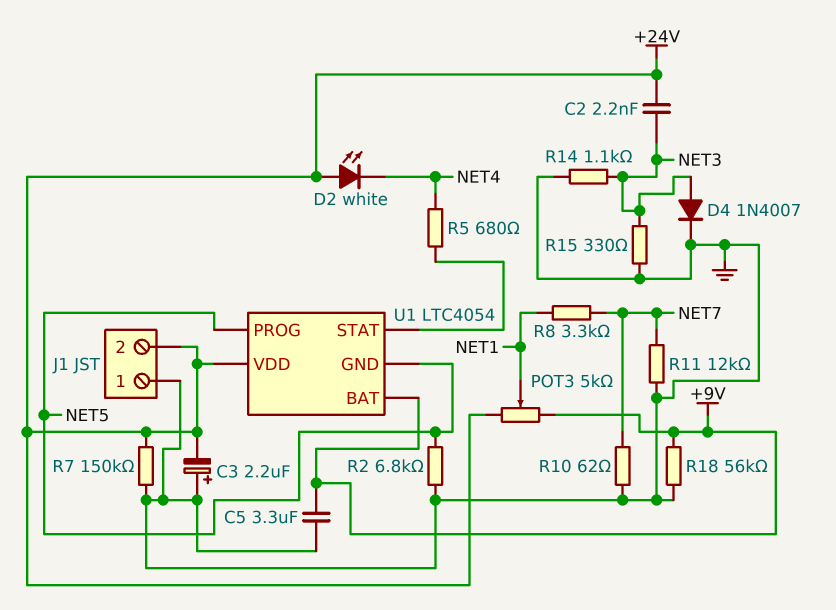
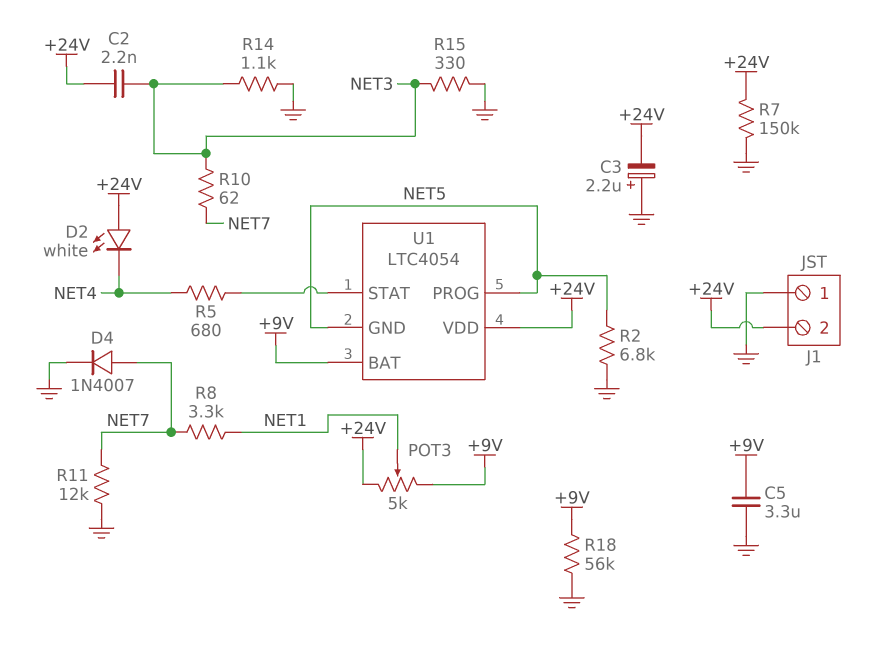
D4: diode 1N4007 (A NET3, K GND) -> diode 1N4007 (A NET7, K GND)
R10: 62 (GND, NET7) -> 62 (NET3, NET7)

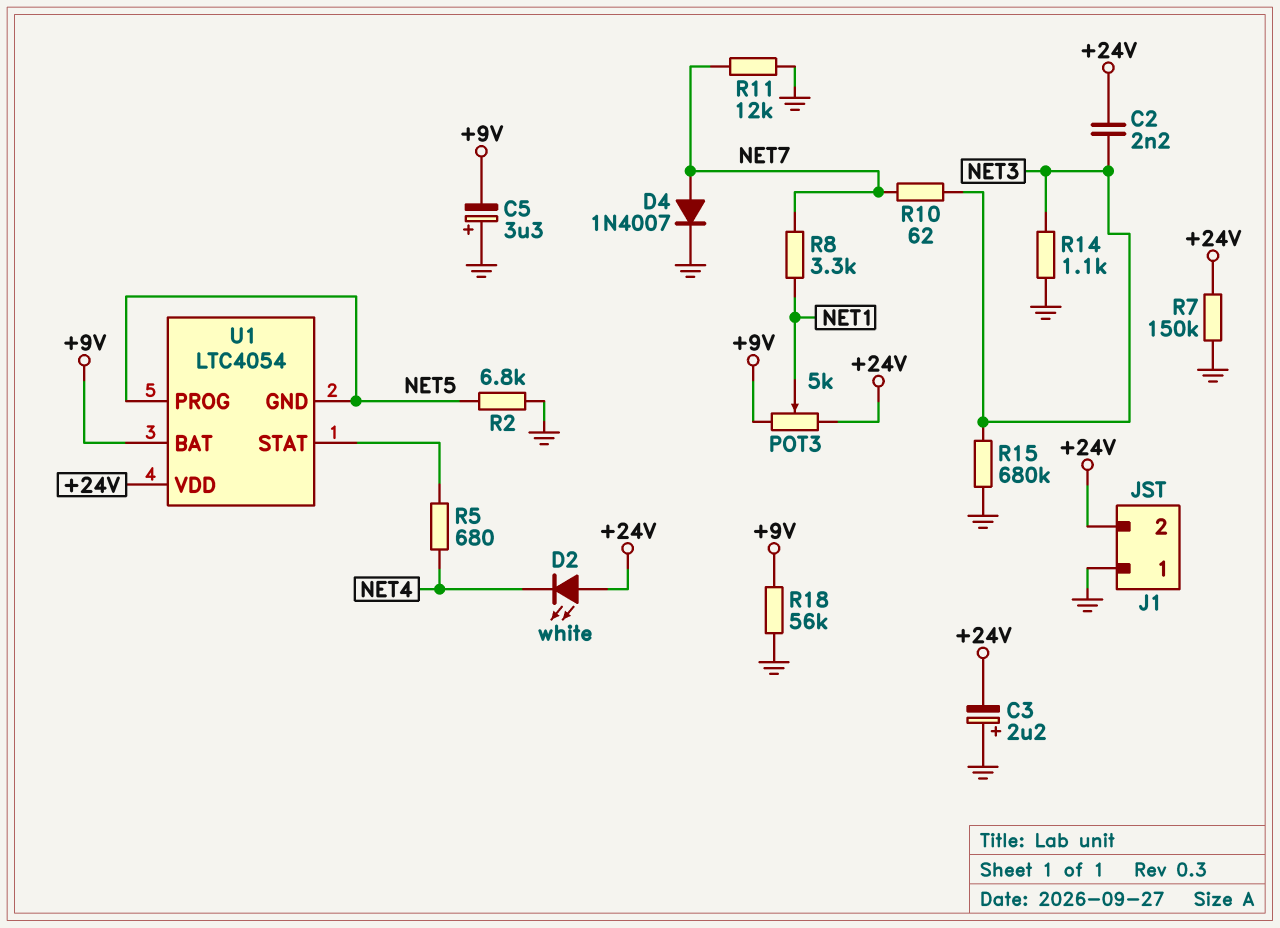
C5: 3.3uF (+9V, GND) -> 3.3uF (plus GND, minus +9V)
R15: 330 (GND, NET3) -> 680k (GND, NET3)

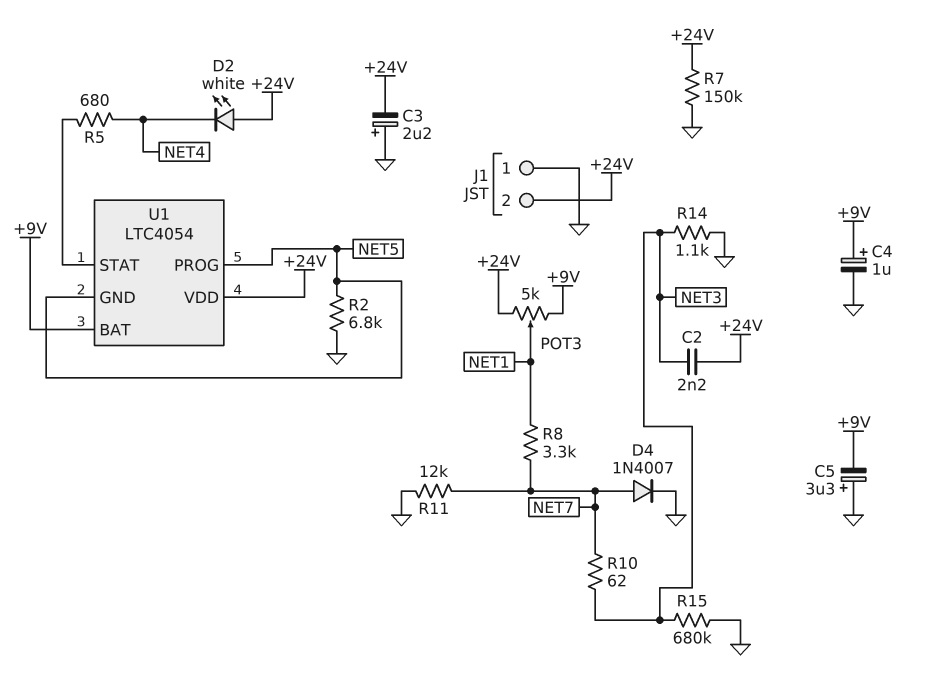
C4: none -> 1uF (plus +9V, minus GND)
R18: 56k (+9V, GND) -> none

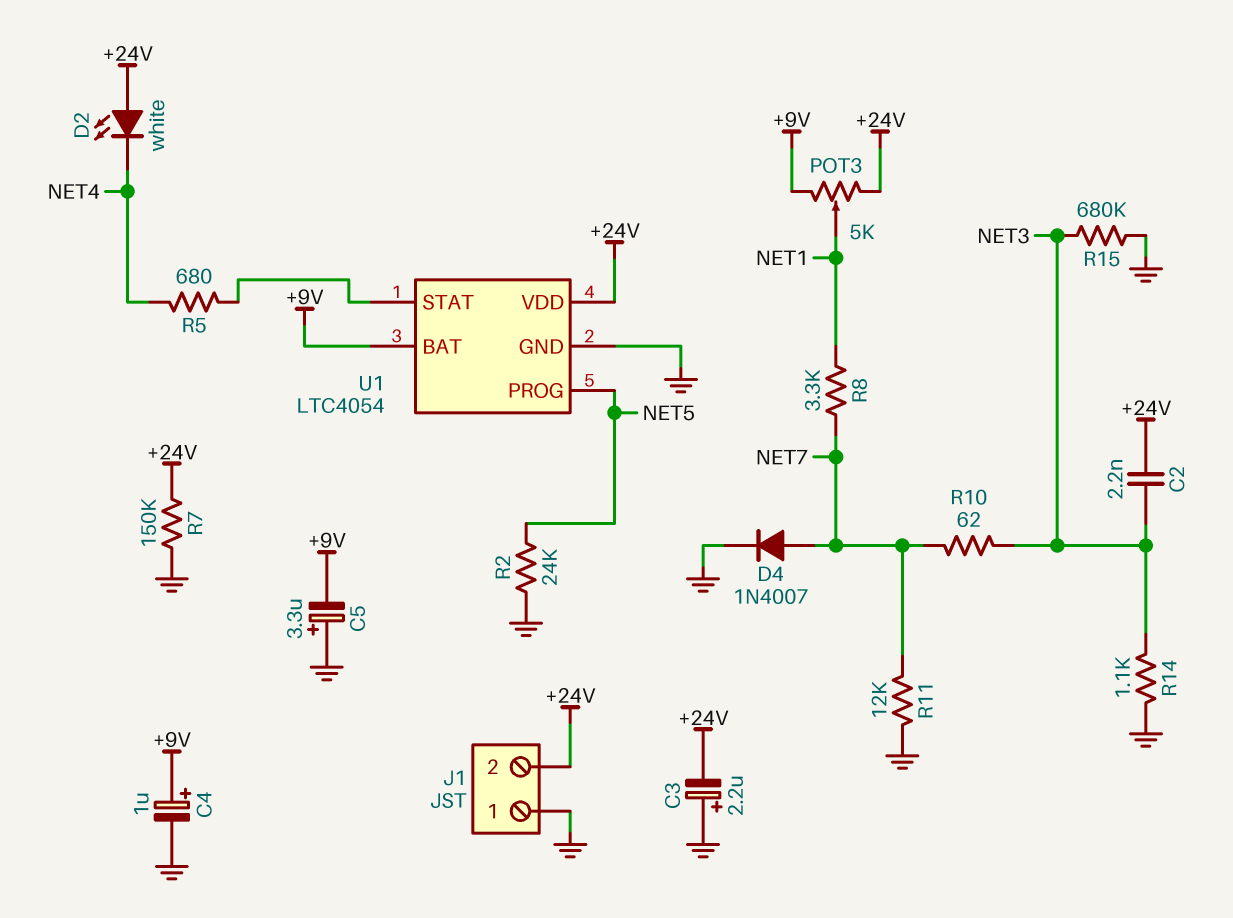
R2: 6.8k (GND, NET5) -> 24k (GND, NET5)
U1 pin GND: NET5 -> GND

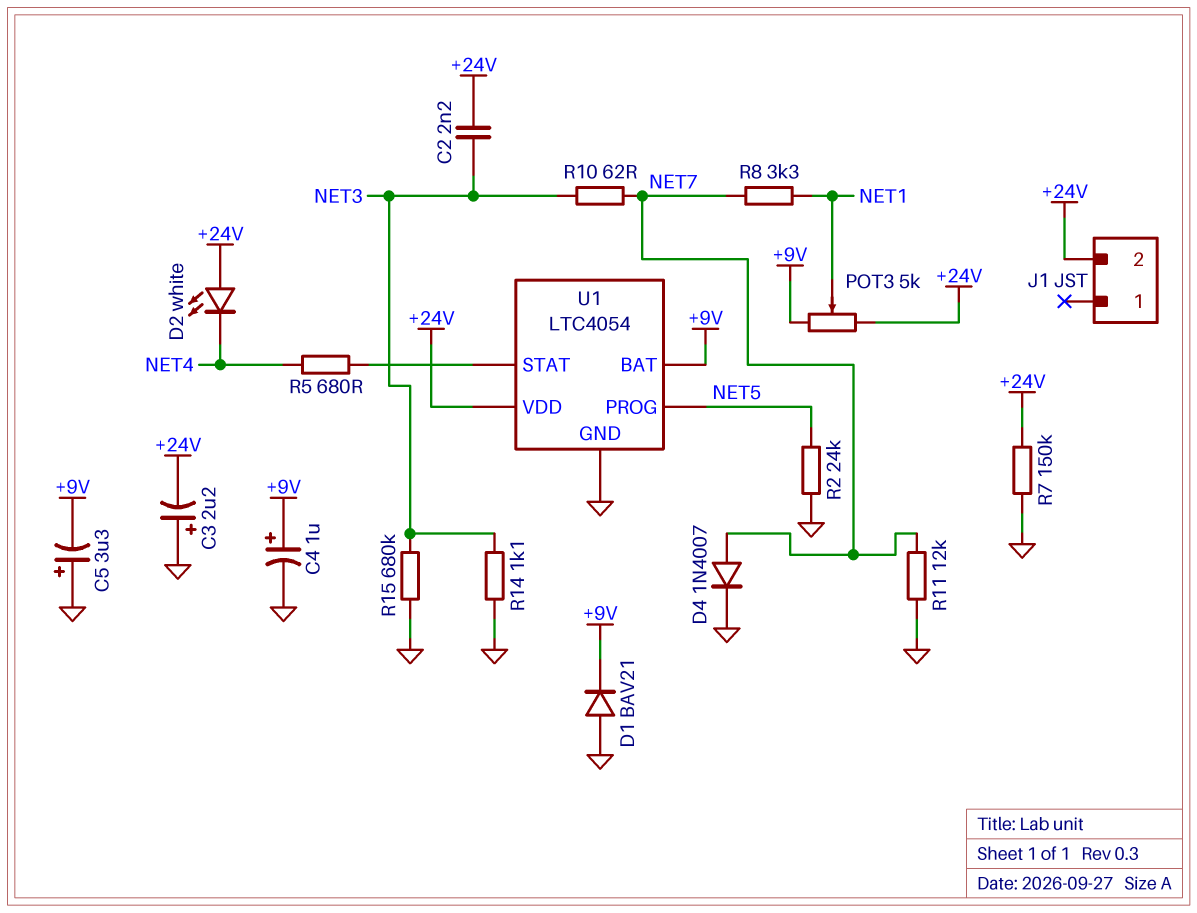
D1: none -> diode BAV21 (A GND, K +9V)
J1 pin 1: GND -> none

